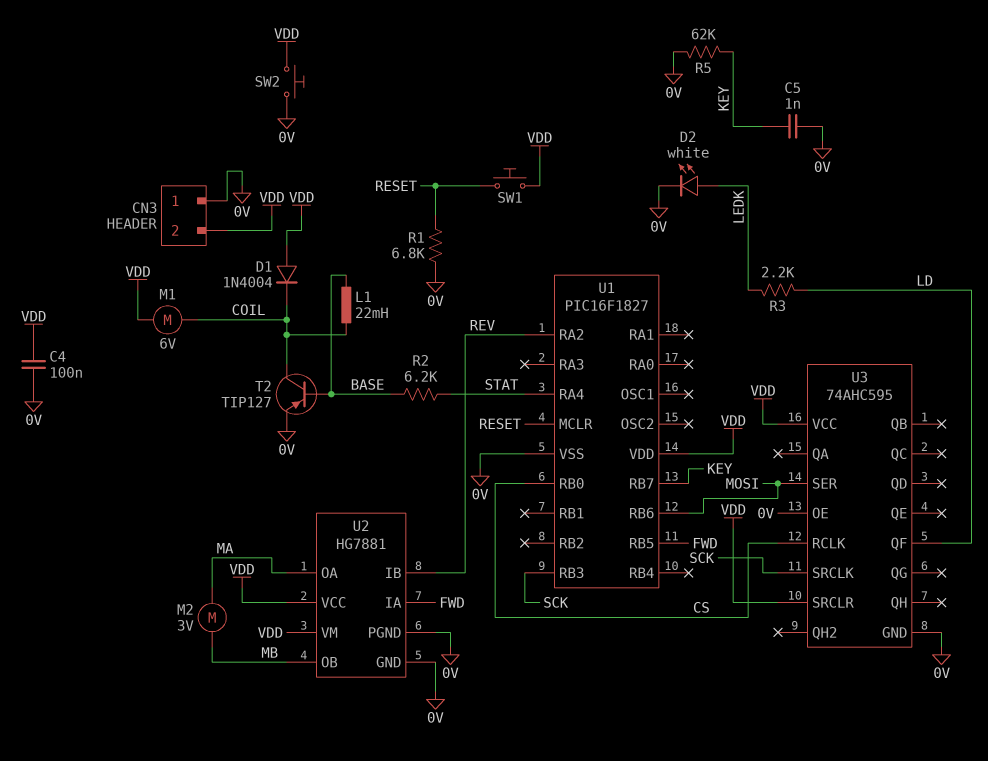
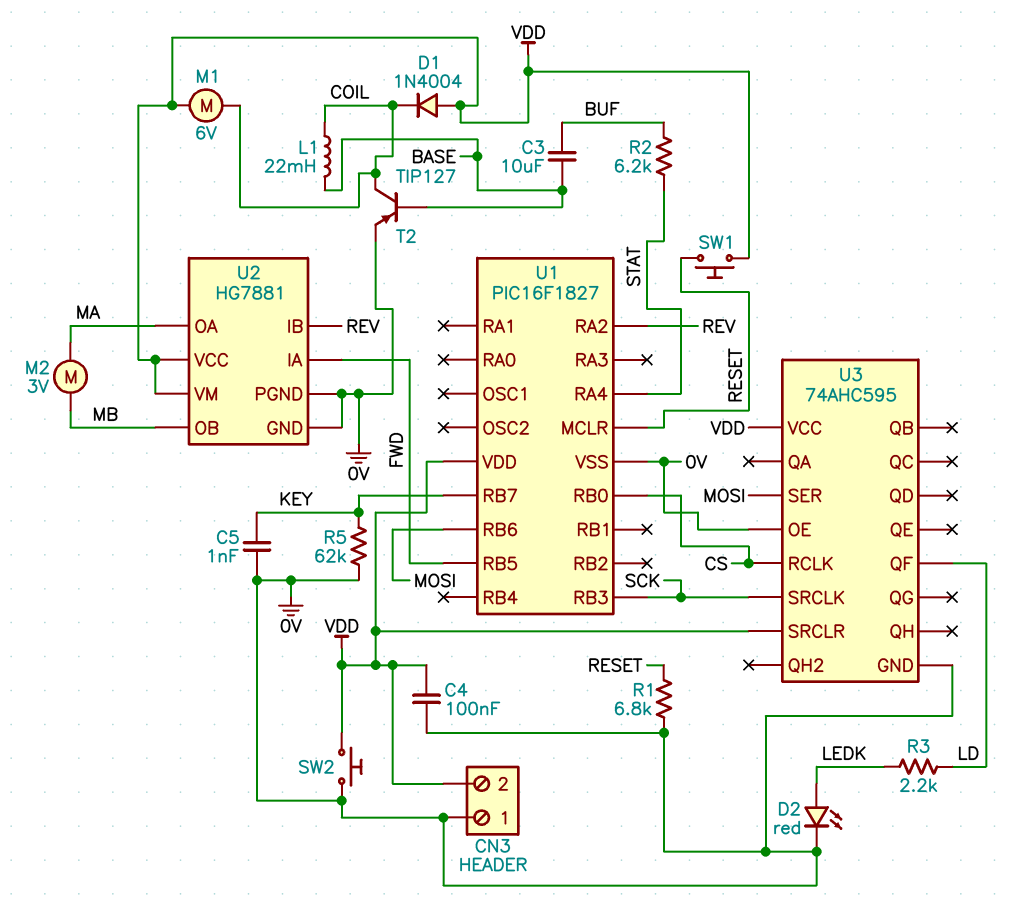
C3: none -> 10uF (BASE, BUF)
D2: LED white (A LEDK, K 0V) -> LED red (A LEDK, K 0V)
R2: 6.2k (BASE, STAT) -> 6.2k (BUF, STAT)

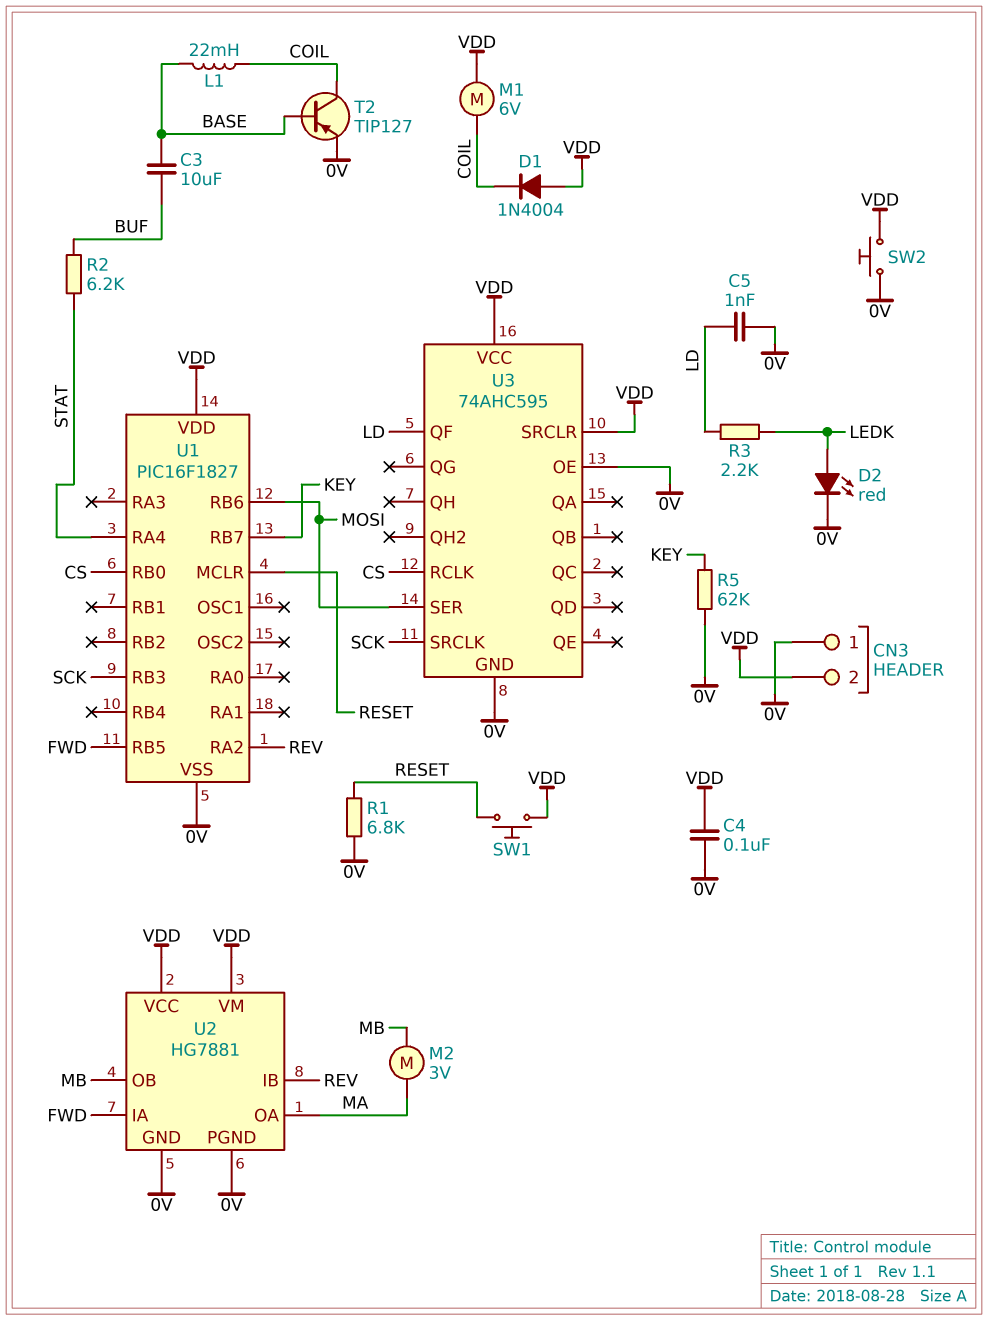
C5: 1nF (0V, KEY) -> 1nF (0V, LD)

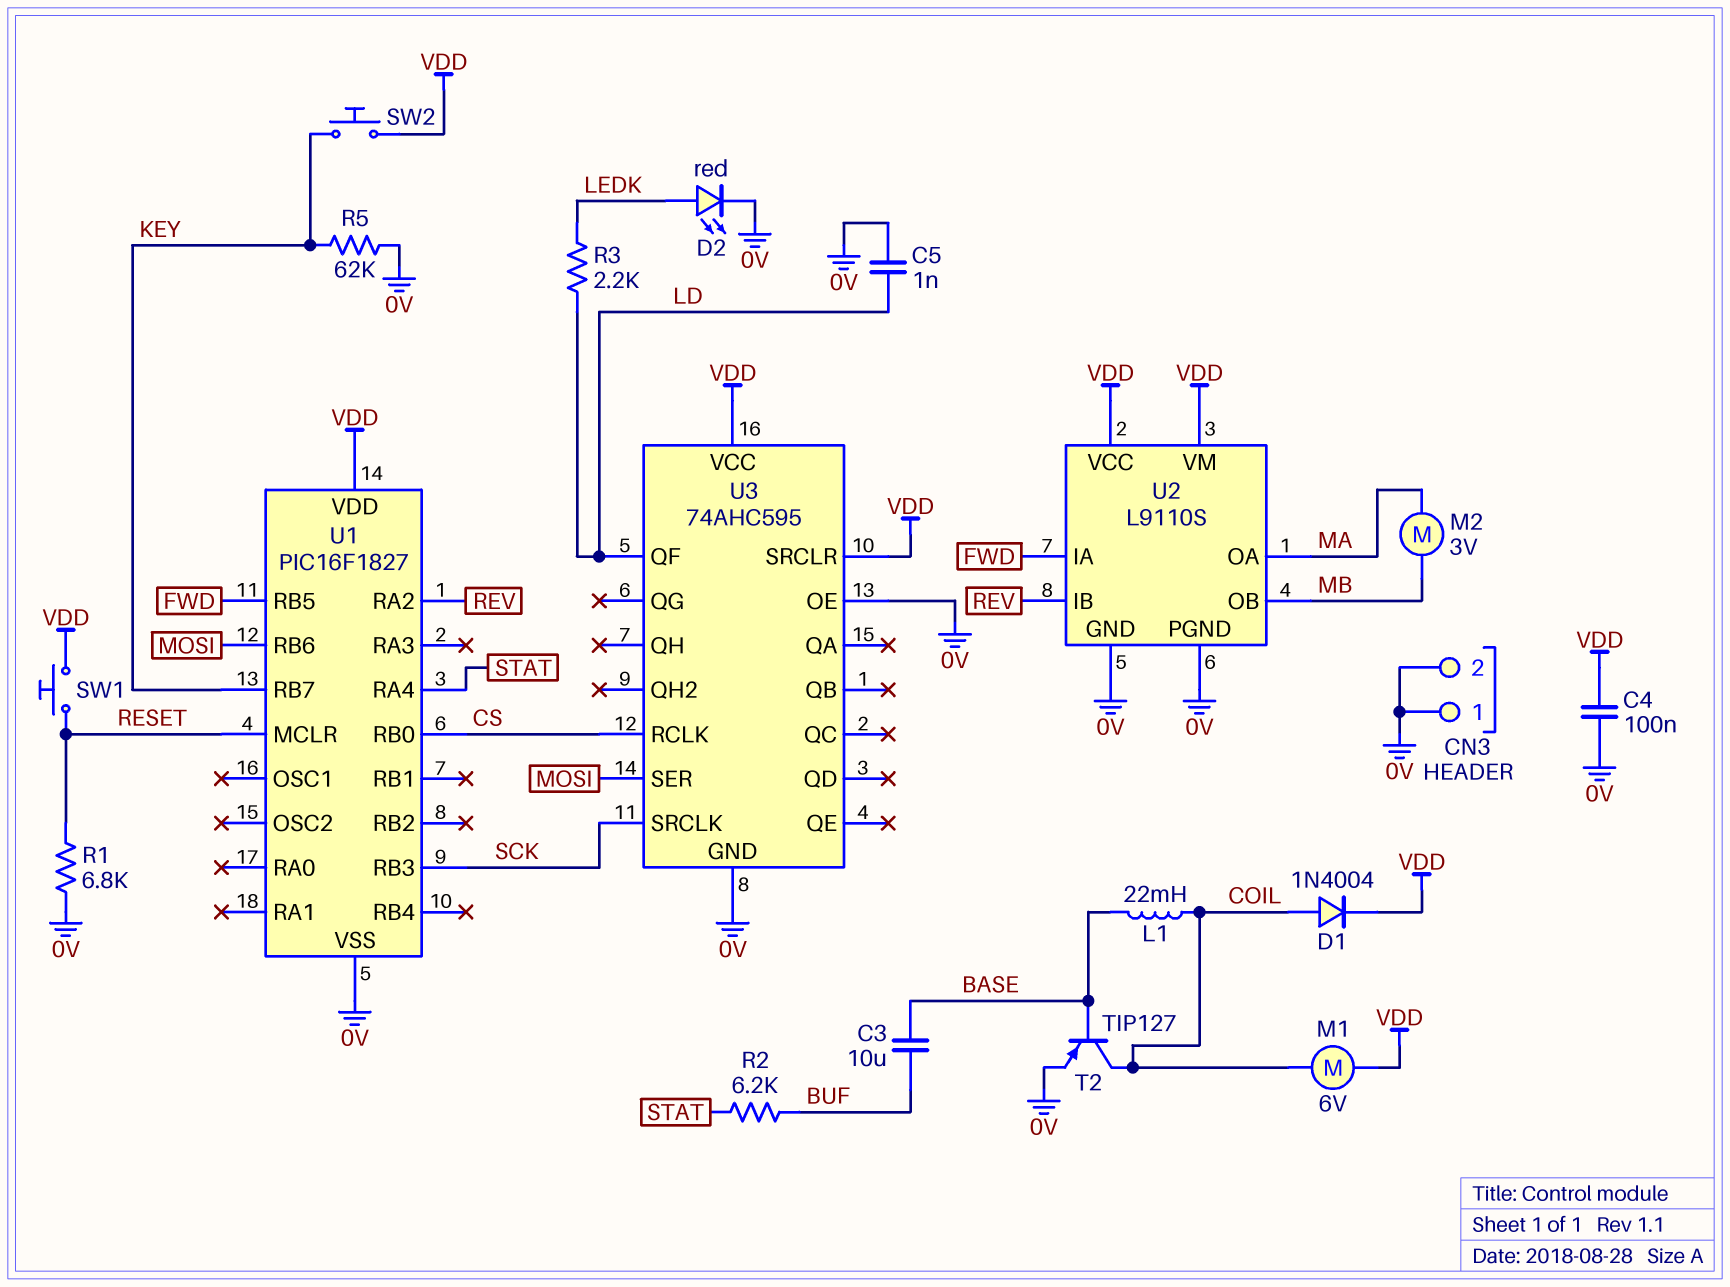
CN3 pin 2: VDD -> 0V
D1: diode 1N4004 (A VDD, K COIL) -> diode 1N4004 (A COIL, K VDD)
SW2: button (0V, VDD) -> button (KEY, VDD)
U2: HG7881 -> L9110S

